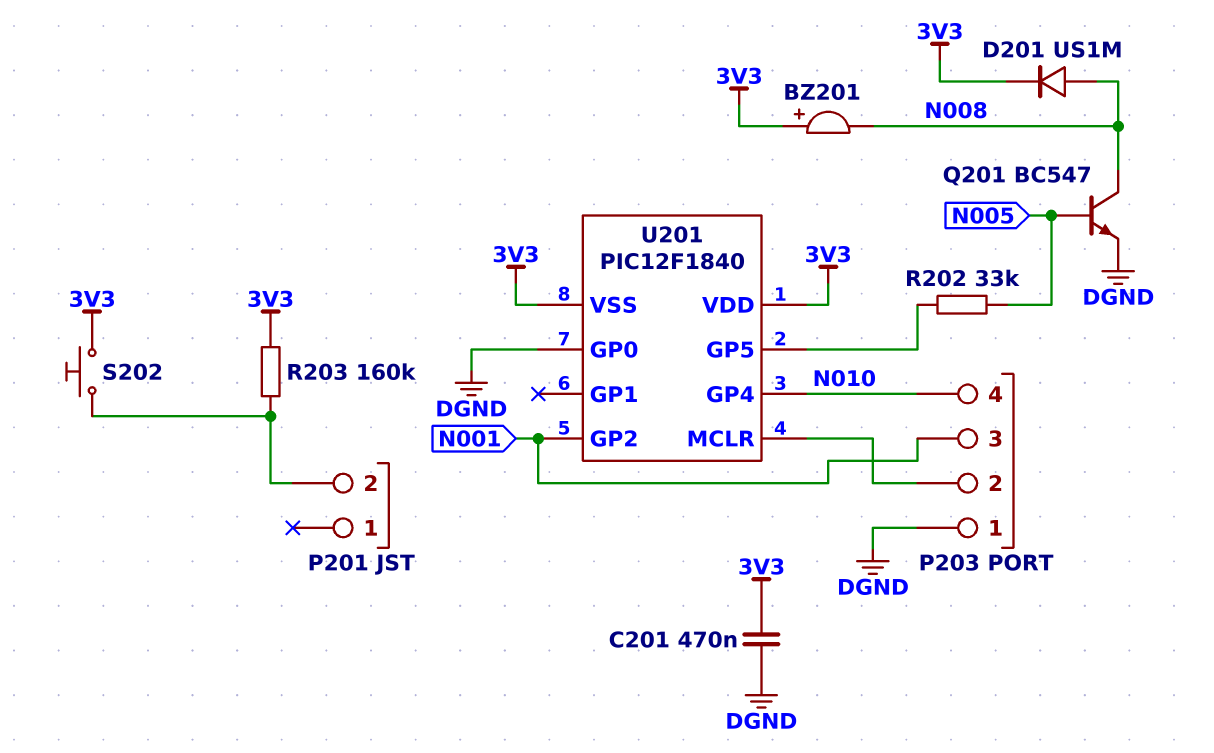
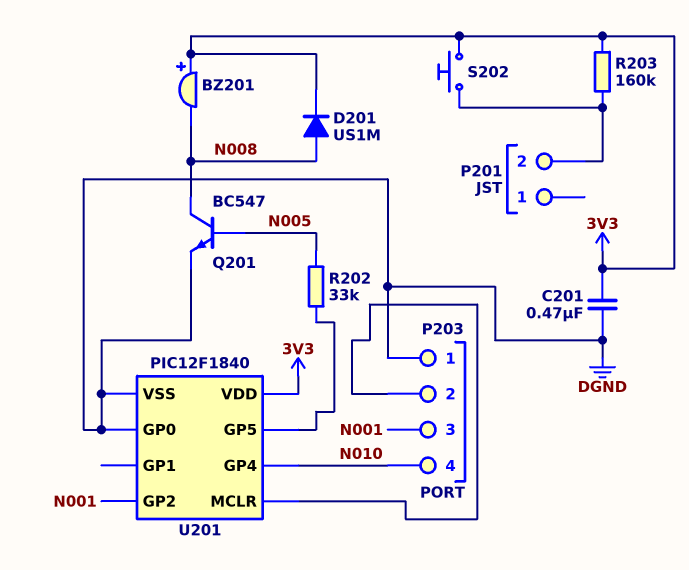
U201 pin VSS: 3V3 -> DGND

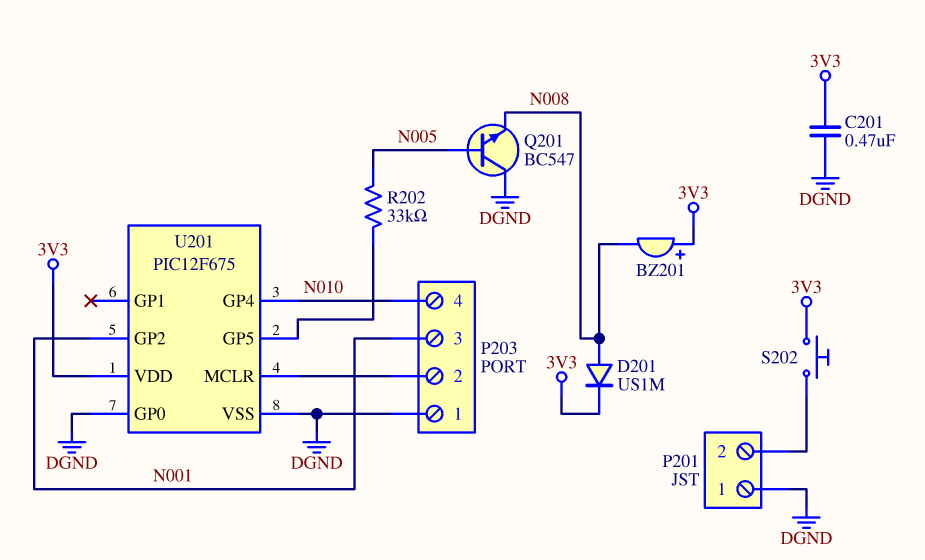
P201 pin 1: none -> DGND
Q201: NPN BC547 (B N005, C N008, E DGND) -> NPN BC547 (B N005, C DGND, E N008)
R203: 160k (3V3, P201/2) -> none
U201: PIC12F1840 -> PIC12F675

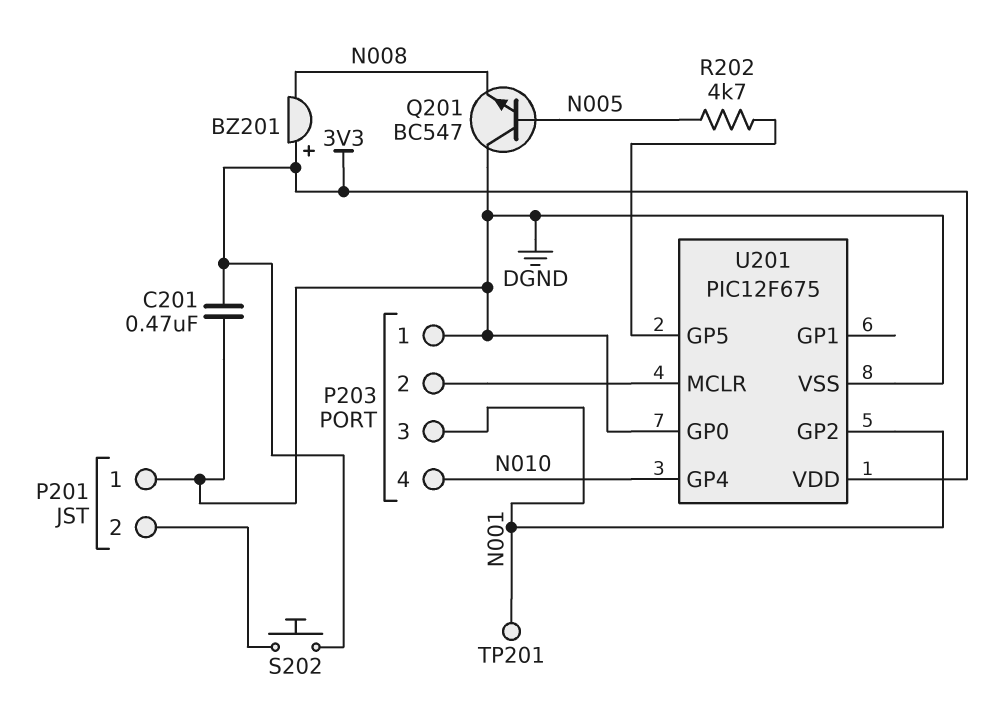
D201: diode US1M (A N008, K 3V3) -> none
R202: 33k (N005, U201/GP5) -> 4.7k (N005, U201/GP5)
TP201: none -> test point (N001)

